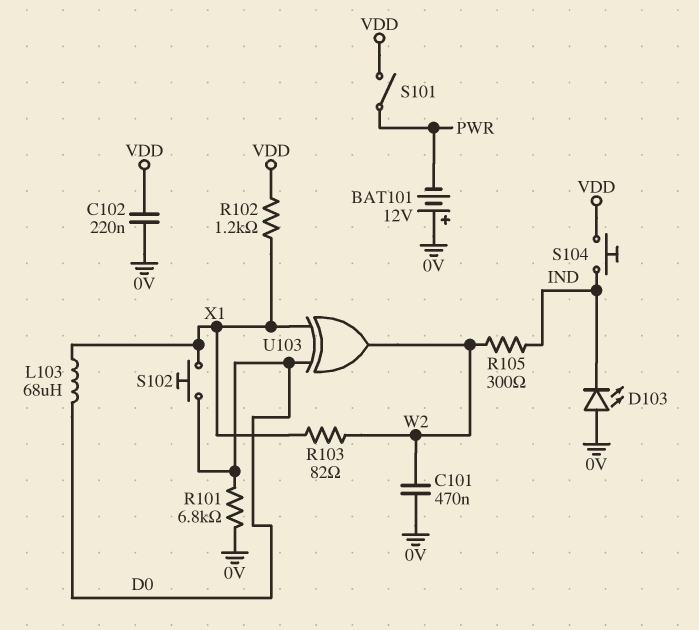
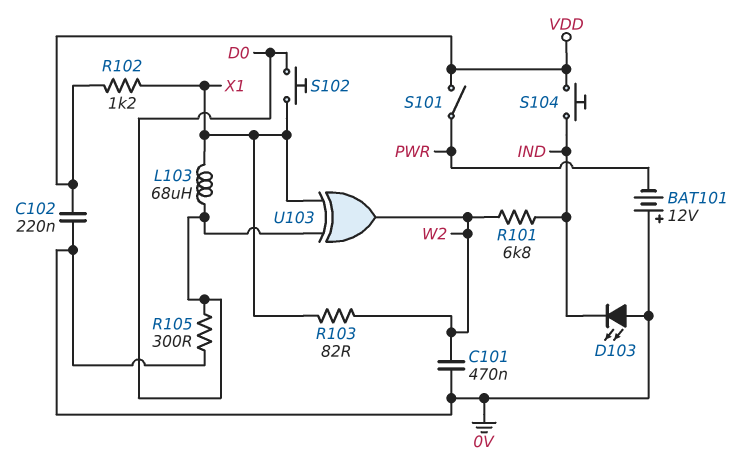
R101: 6.8k (0V, D0) -> 6.8k (IND, W2)
R105: 300 (IND, W2) -> 300 (0V, D0)

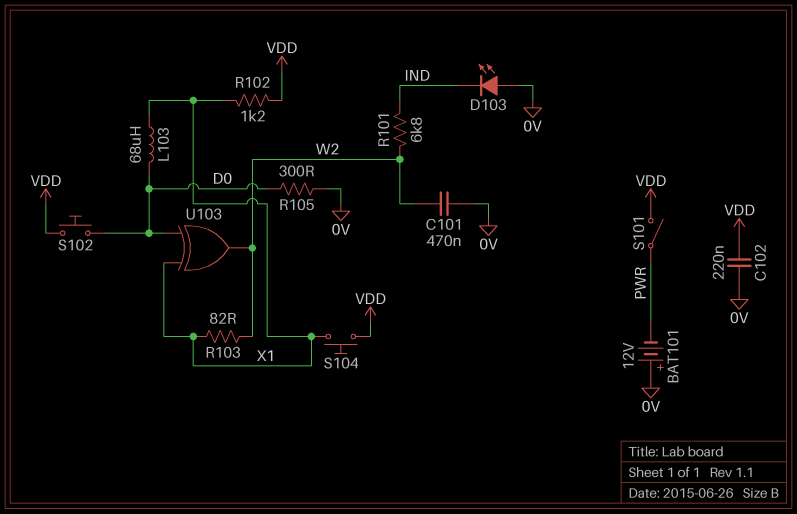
S102: button (D0, X1) -> button (D0, VDD)
S104: button (IND, VDD) -> button (VDD, X1)

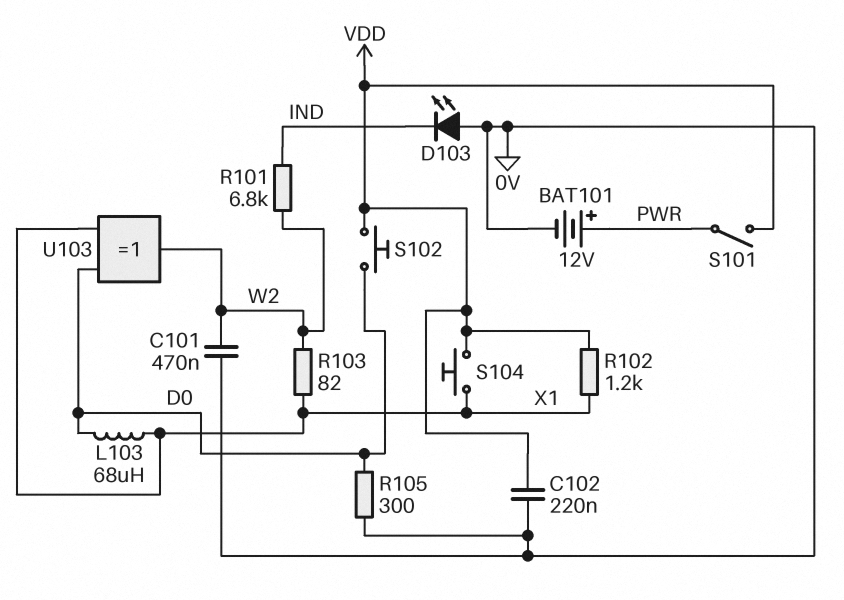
BAT101: 12V (plus 0V, minus PWR) -> 12V (plus PWR, minus 0V)

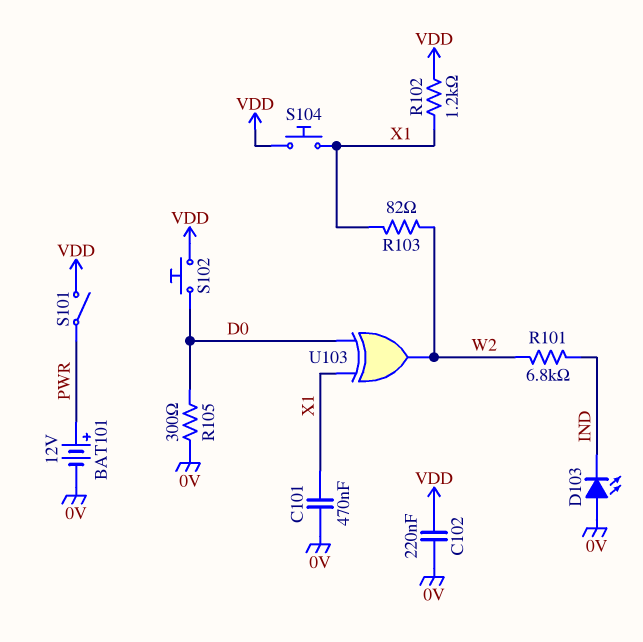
C101: 470nF (0V, W2) -> 470nF (0V, X1)
L103: 68uH (D0, X1) -> none

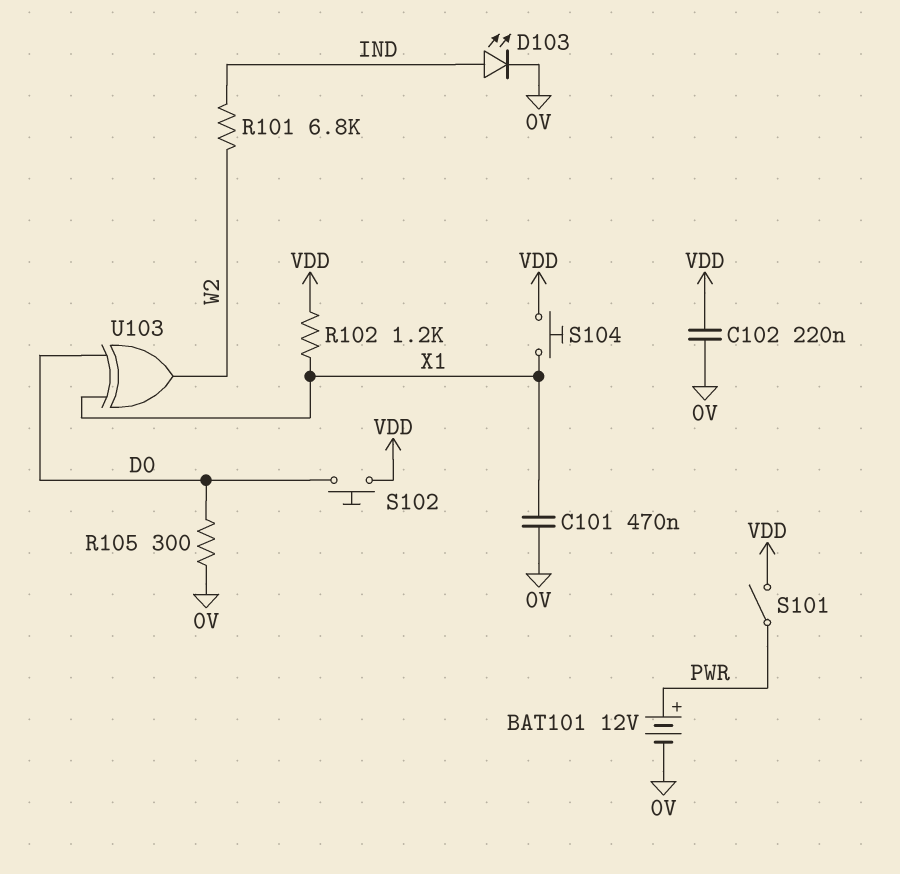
D103: LED (A 0V, K IND) -> LED (A IND, K 0V)
R103: 82 (W2, X1) -> none

